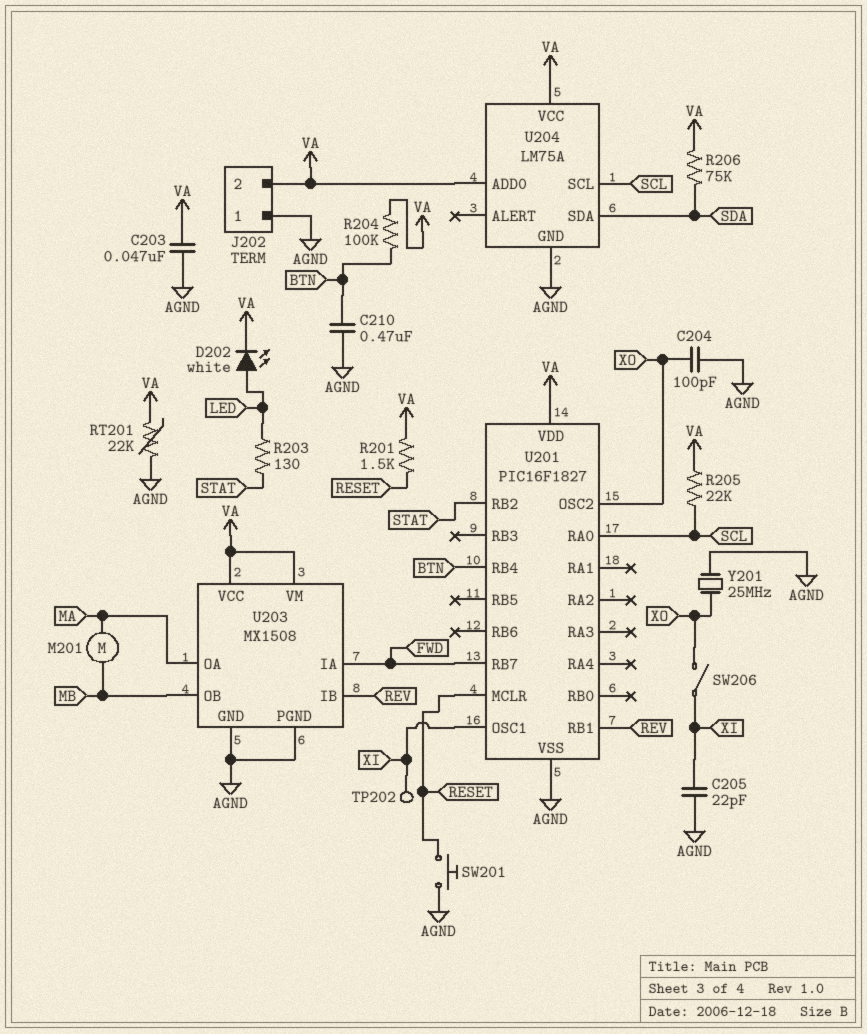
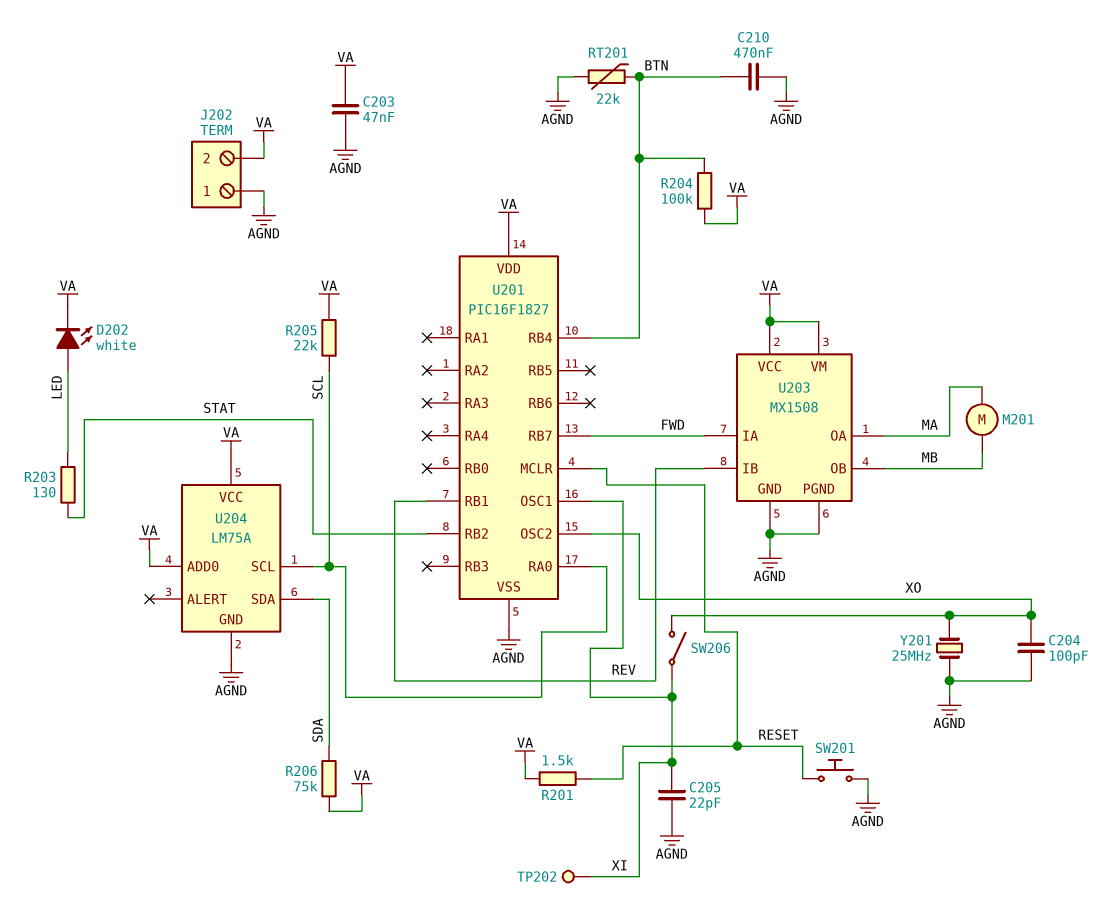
RT201: 22k (AGND, VA) -> 22k (AGND, BTN)

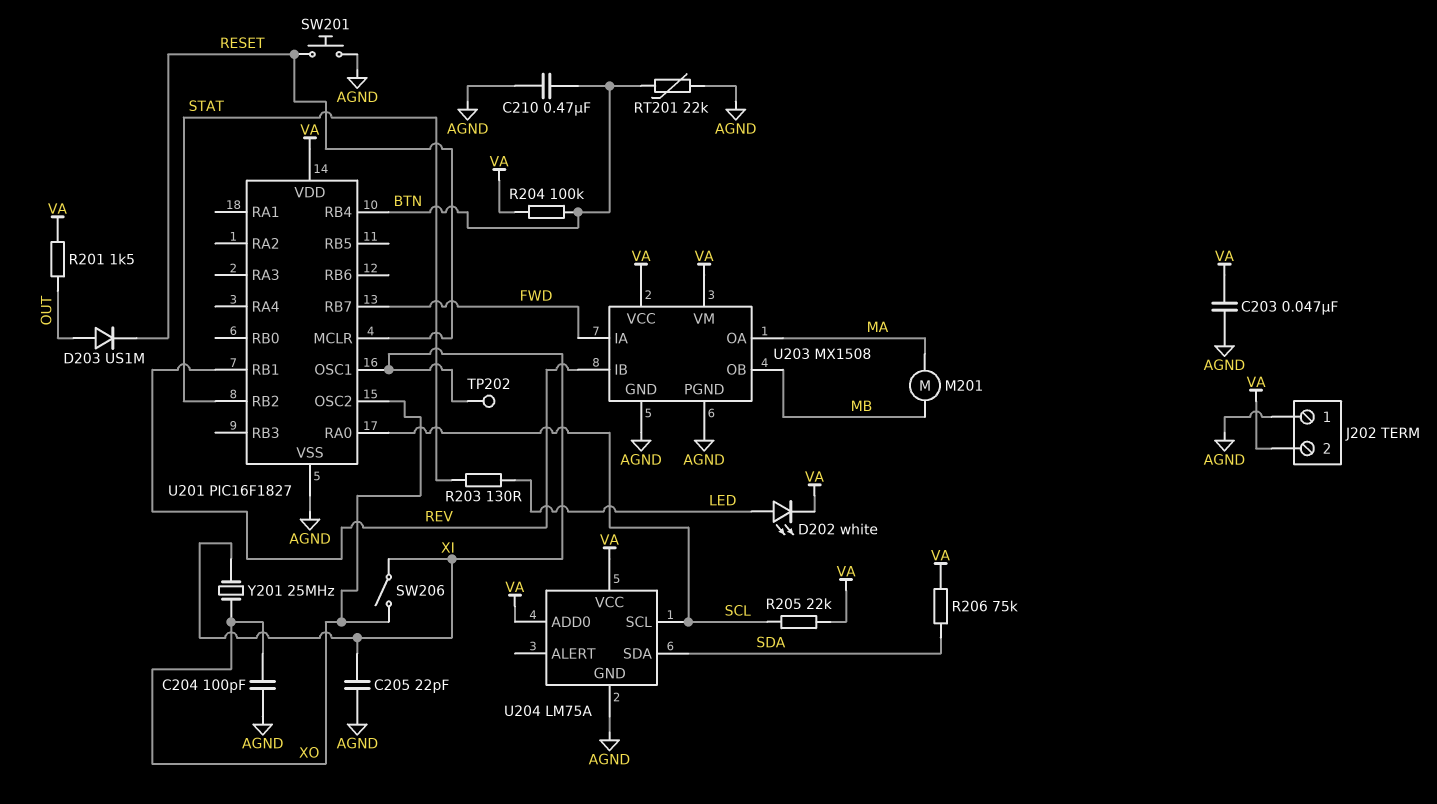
D203: none -> diode US1M (A OUT, K RESET)
R201: 1.5k (RESET, VA) -> 1.5k (OUT, VA)
Y201: 25MHz (AGND, XO) -> 25MHz (XI, XO)

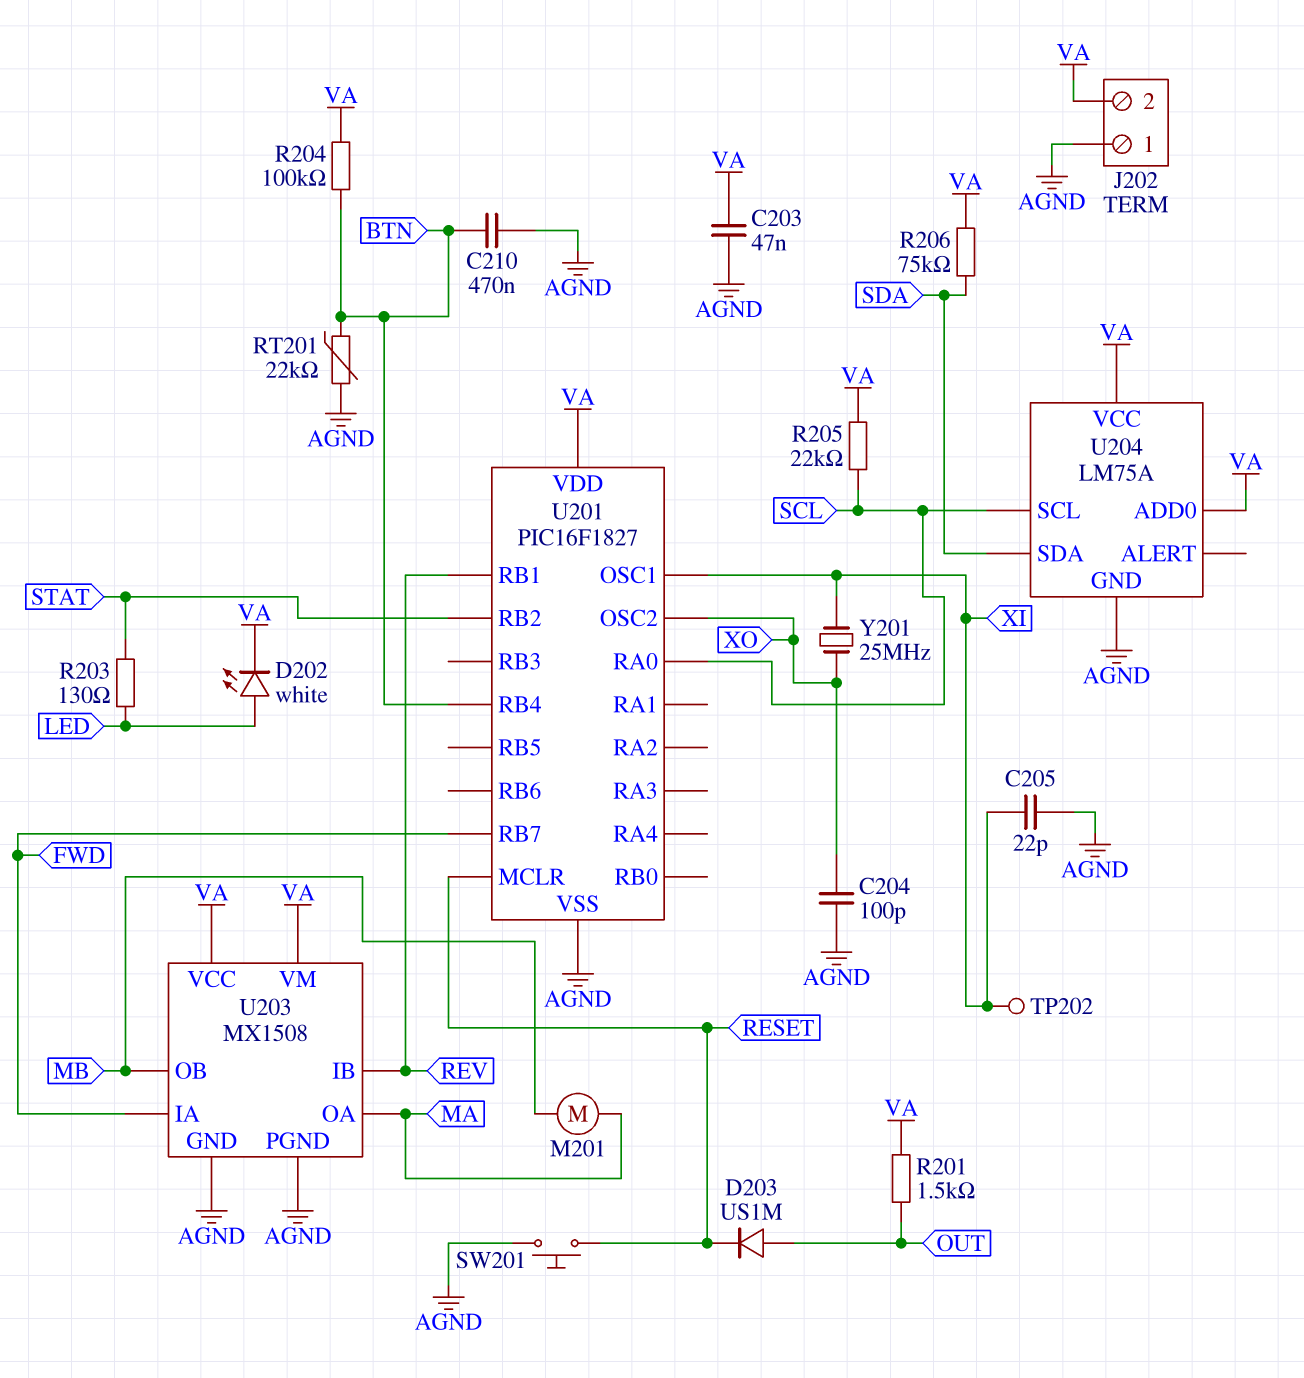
SW206: switch (XI, XO) -> none

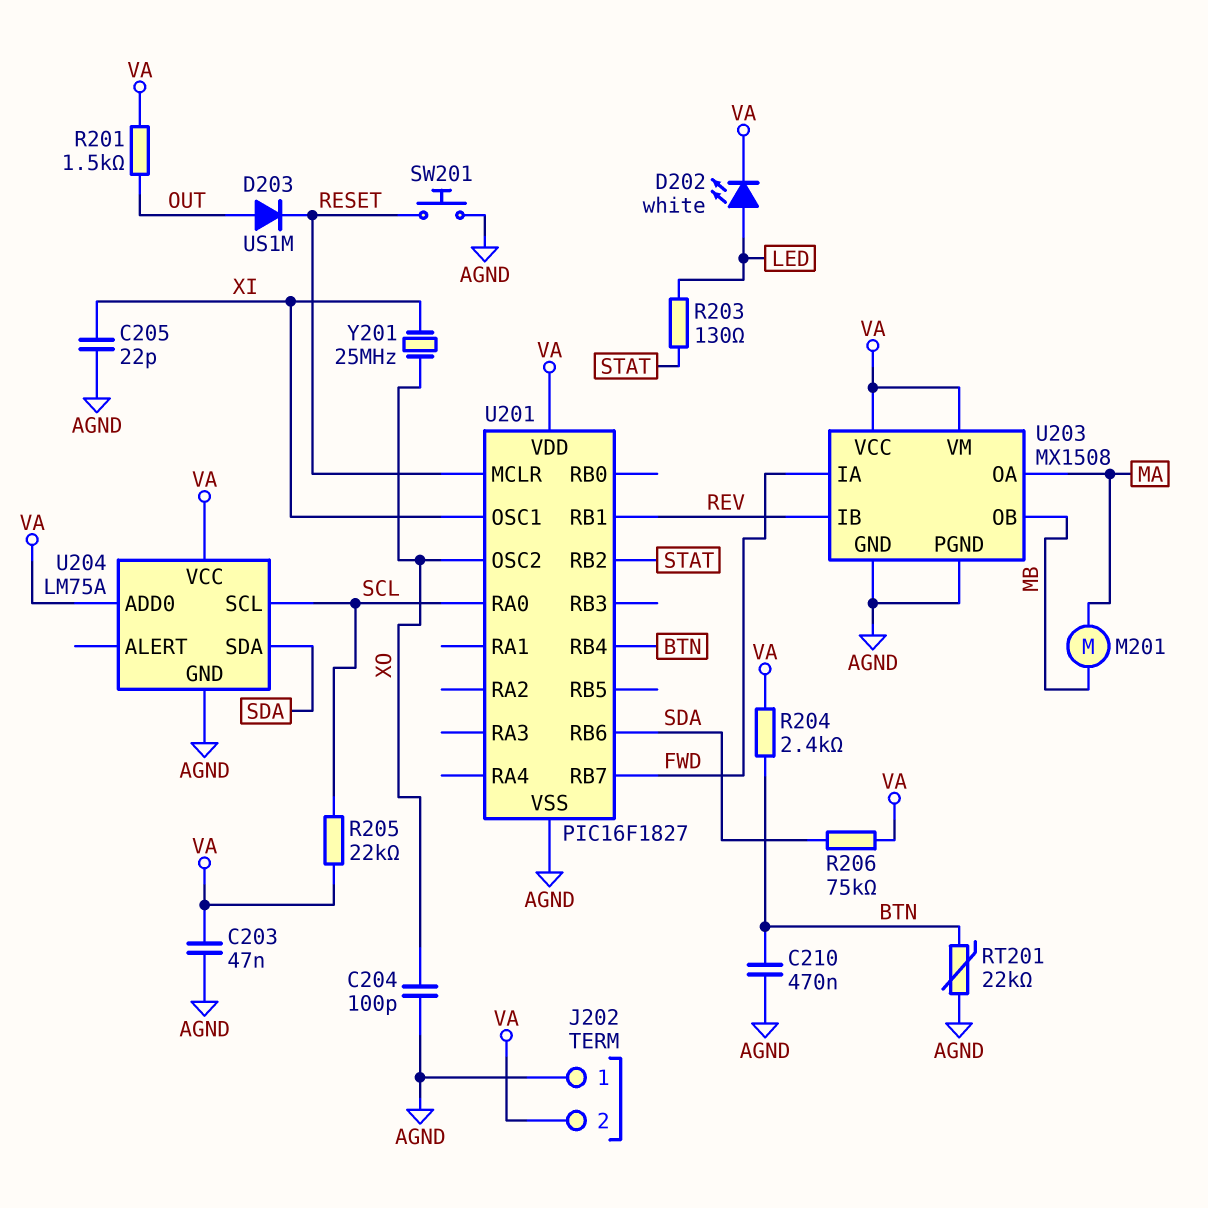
R204: 100k (BTN, VA) -> 2.4k (BTN, VA)
TP202: test point (XI) -> none
U201 pin RB6: none -> SDA

